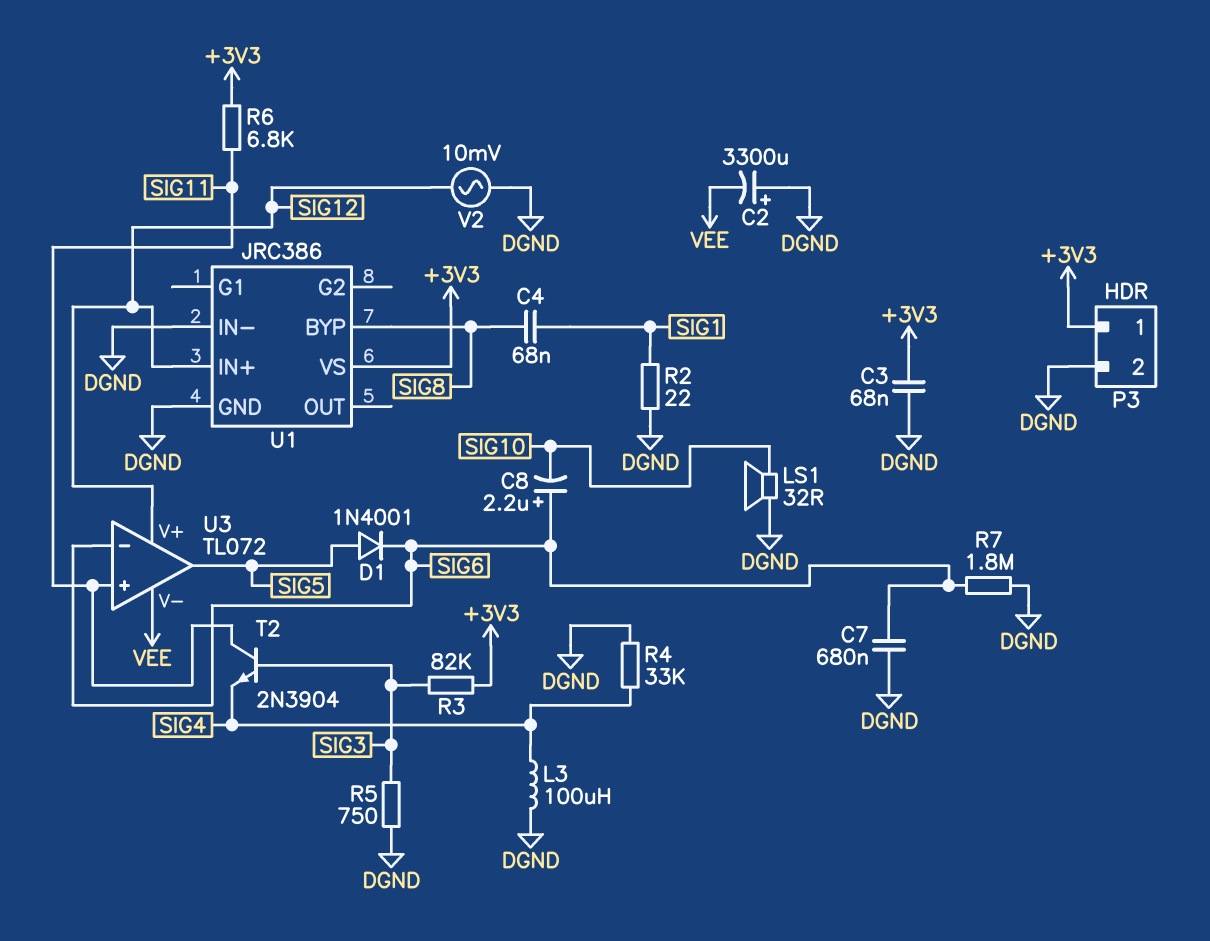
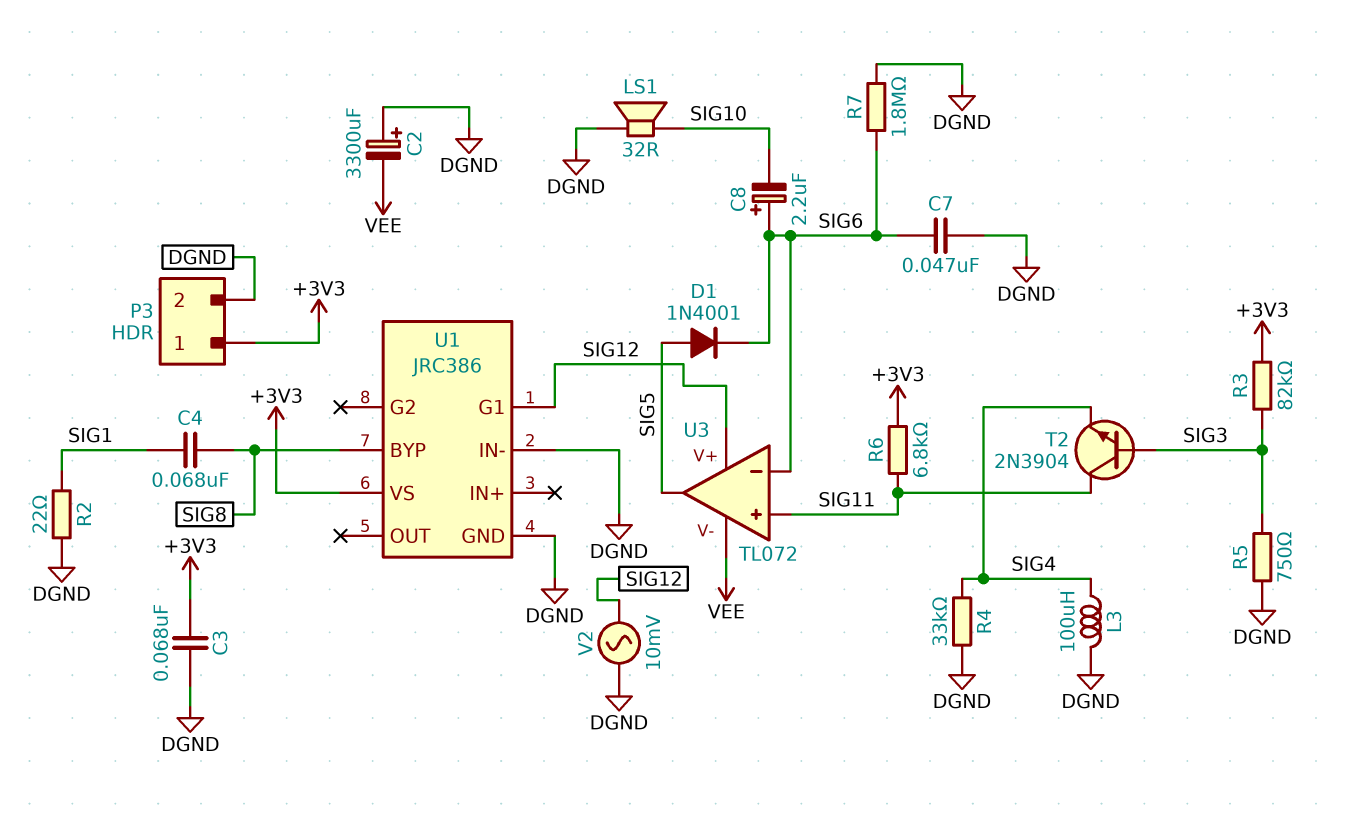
C7: 680nF (DGND, SIG6) -> 47nF (DGND, SIG6)
U1 pin G1: none -> SIG12
U1 pin IN+: SIG12 -> none

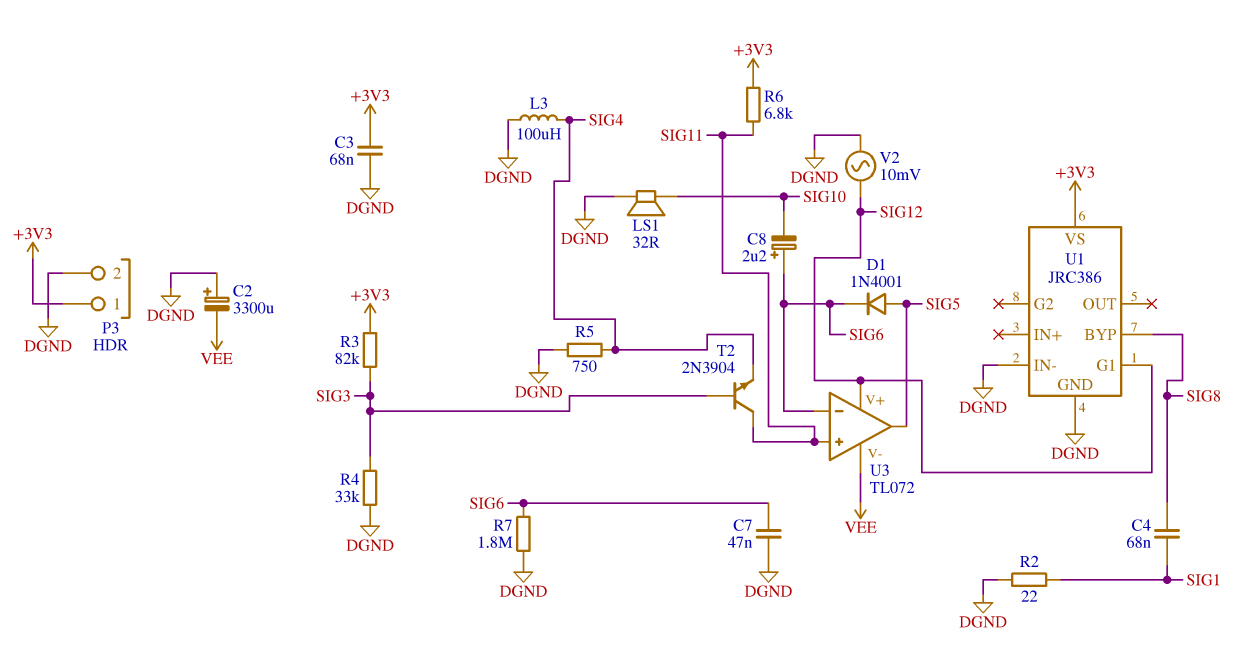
R4: 33k (DGND, SIG4) -> 33k (DGND, SIG3)
R5: 750 (DGND, SIG3) -> 750 (DGND, SIG4)

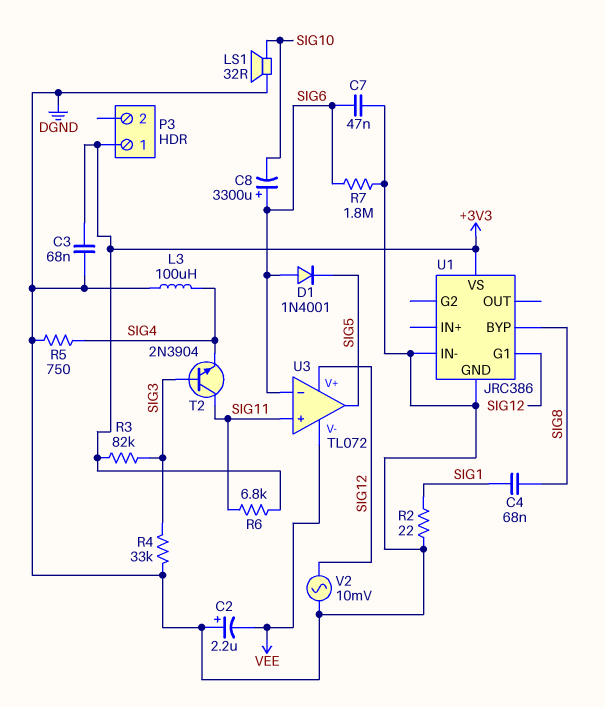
C2: 3300uF (plus DGND, minus VEE) -> 2.2uF (plus DGND, minus VEE)
C8: 2.2uF (plus SIG6, minus SIG10) -> 3300uF (plus SIG6, minus SIG10)
D1: diode 1N4001 (A SIG5, K SIG6) -> diode 1N4001 (A SIG6, K SIG5)
P3 pin 2: DGND -> none

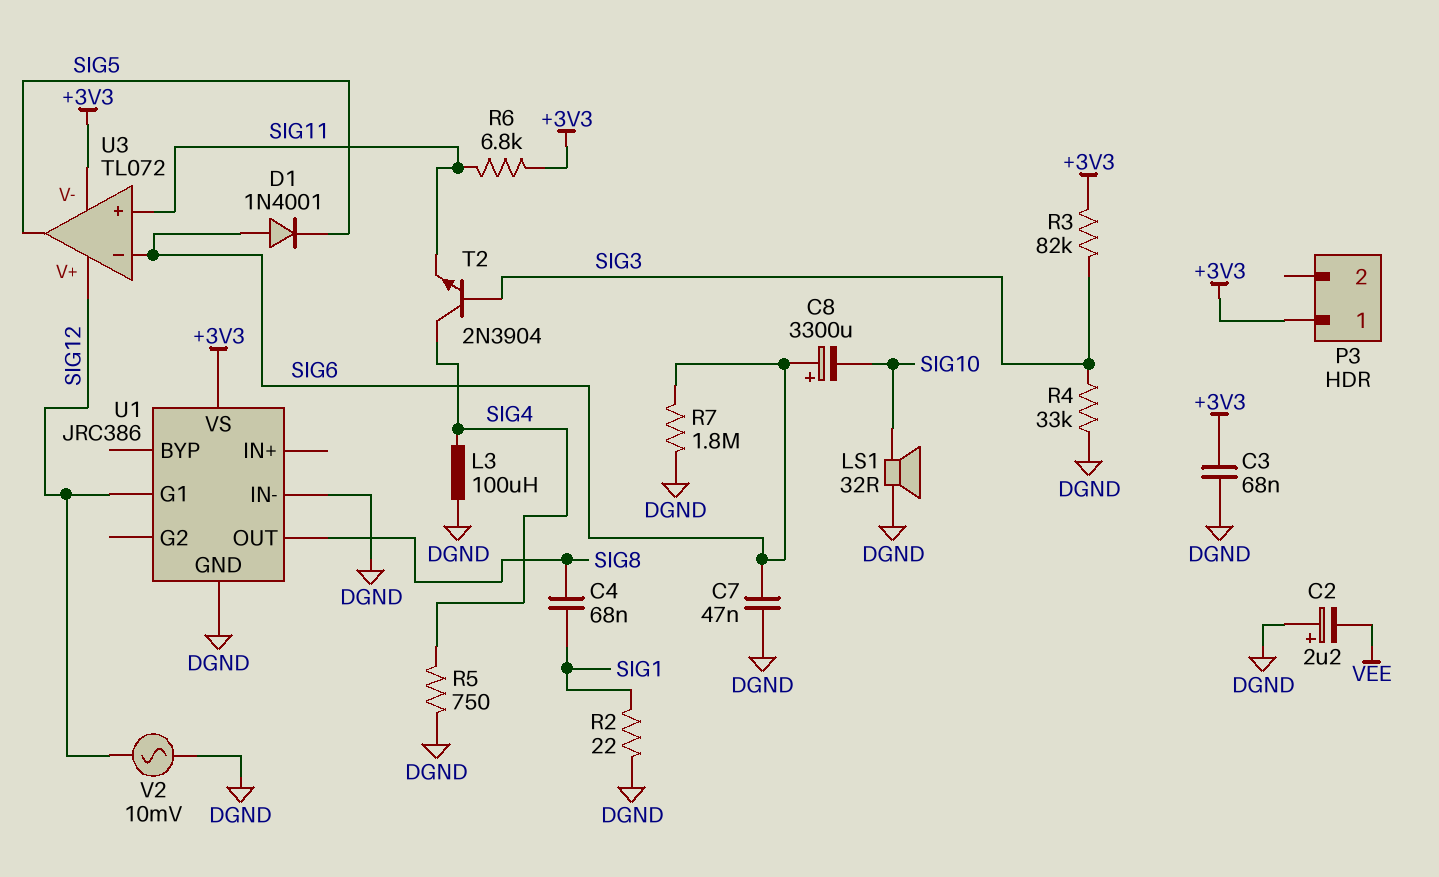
T2: NPN 2N3904 (B SIG3, C SIG11, E SIG4) -> NPN 2N3904 (B SIG3, C SIG4, E SIG11)
U1 pin BYP: SIG8 -> none
U1 pin OUT: none -> SIG8
U3 pin V-: VEE -> +3V3

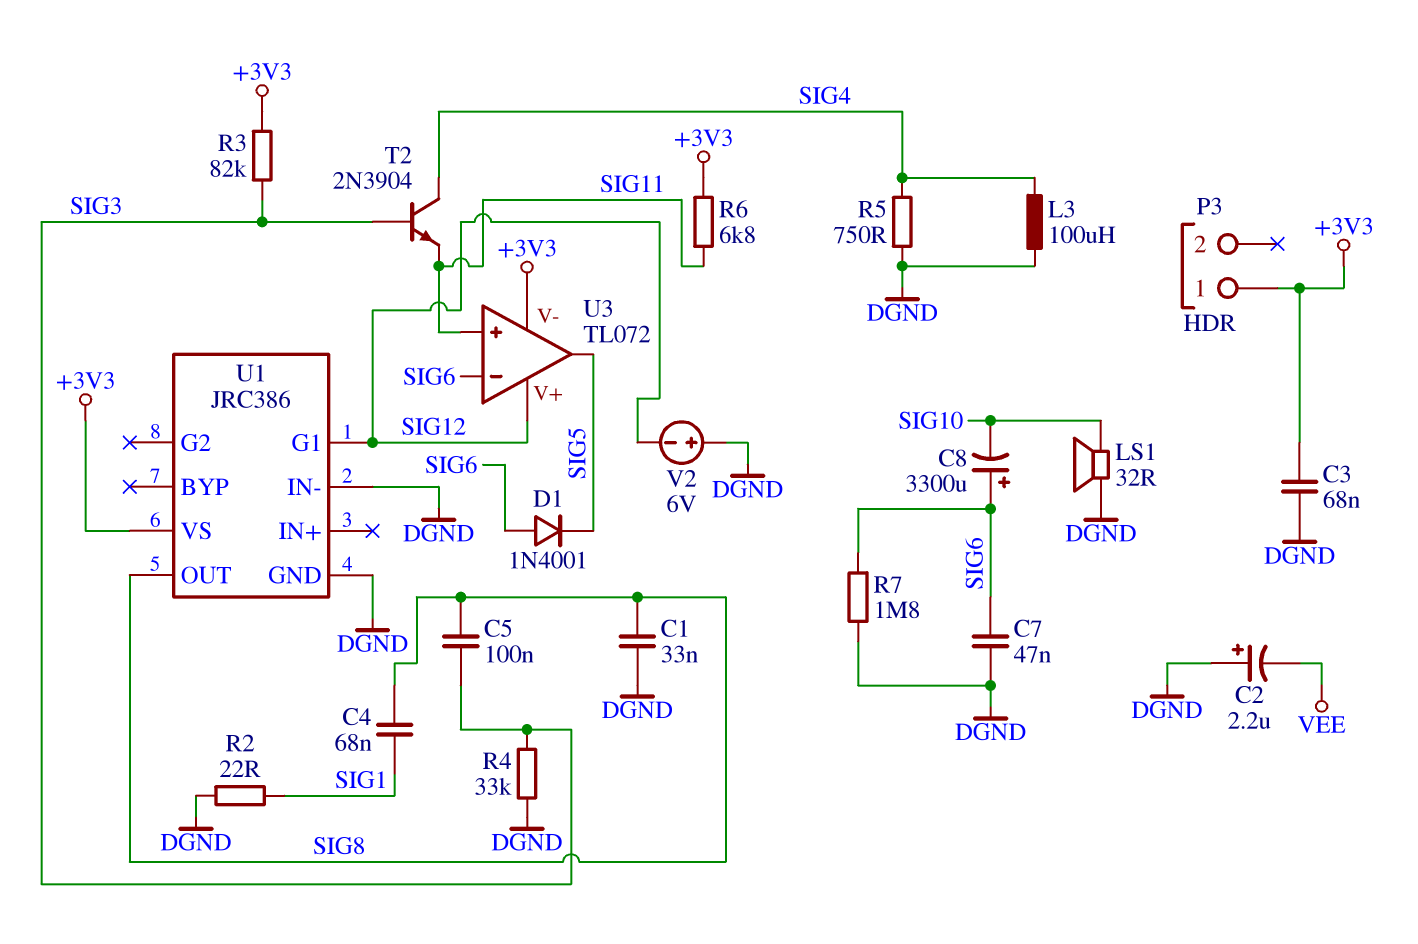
C1: none -> 33nF (DGND, SIG8)
C5: none -> 100nF (SIG3, SIG8)
V2: AC 10mV (DGND, SIG12) -> 6V (plus DGND, minus SIG12)

